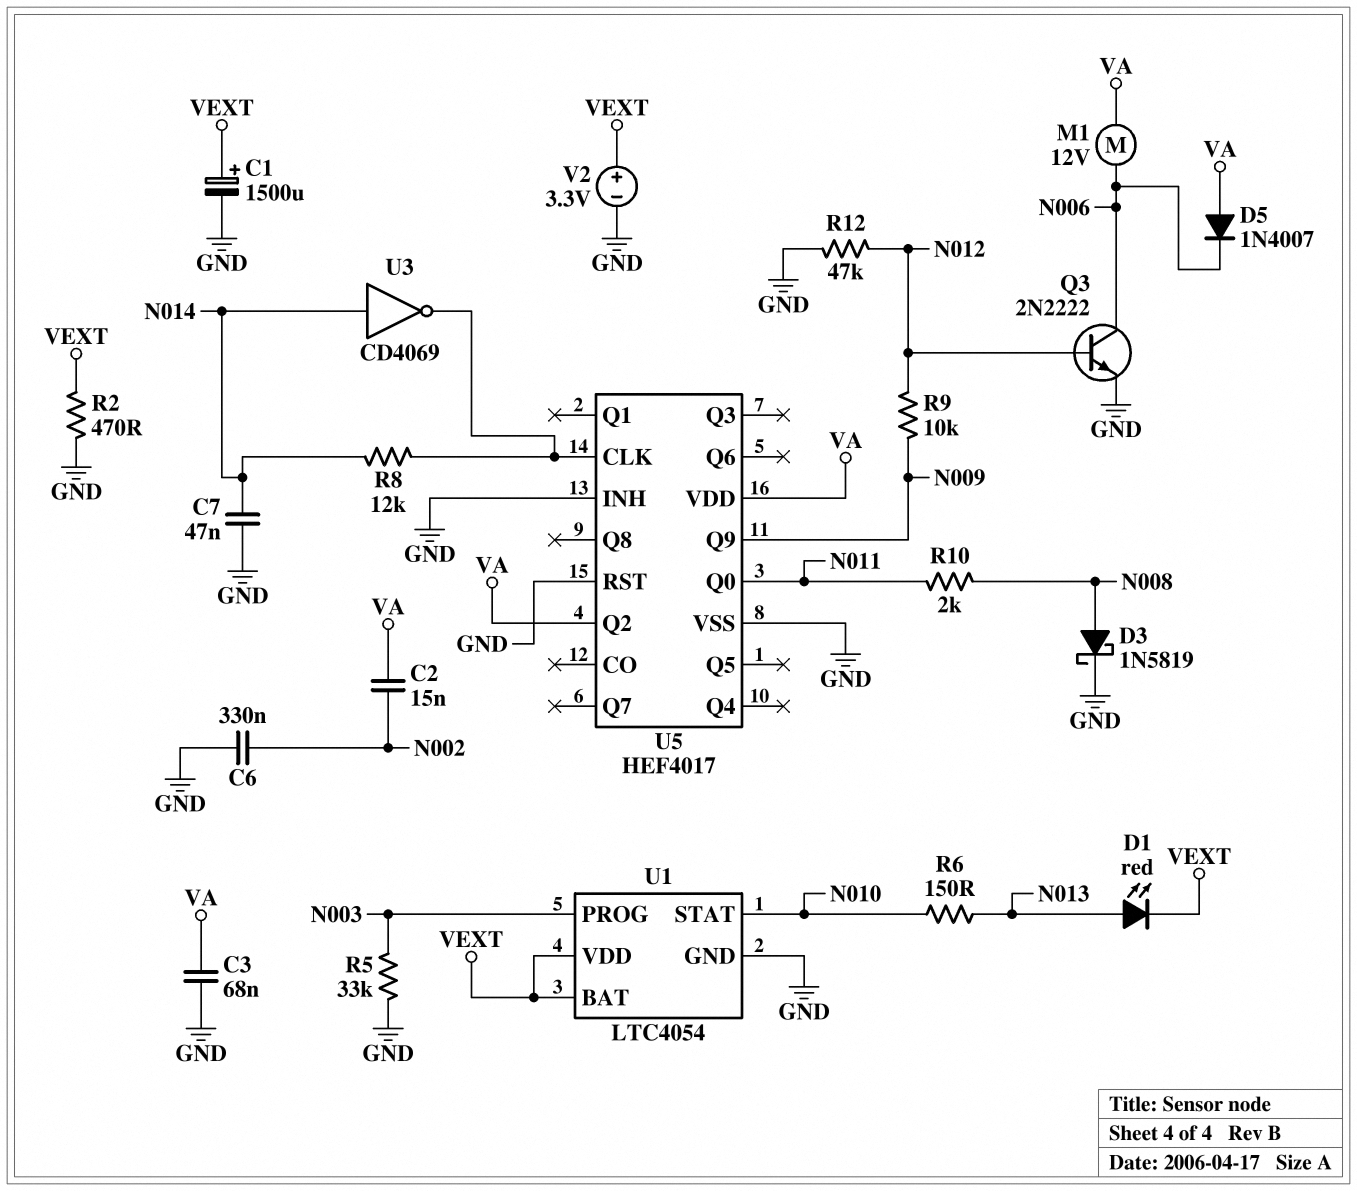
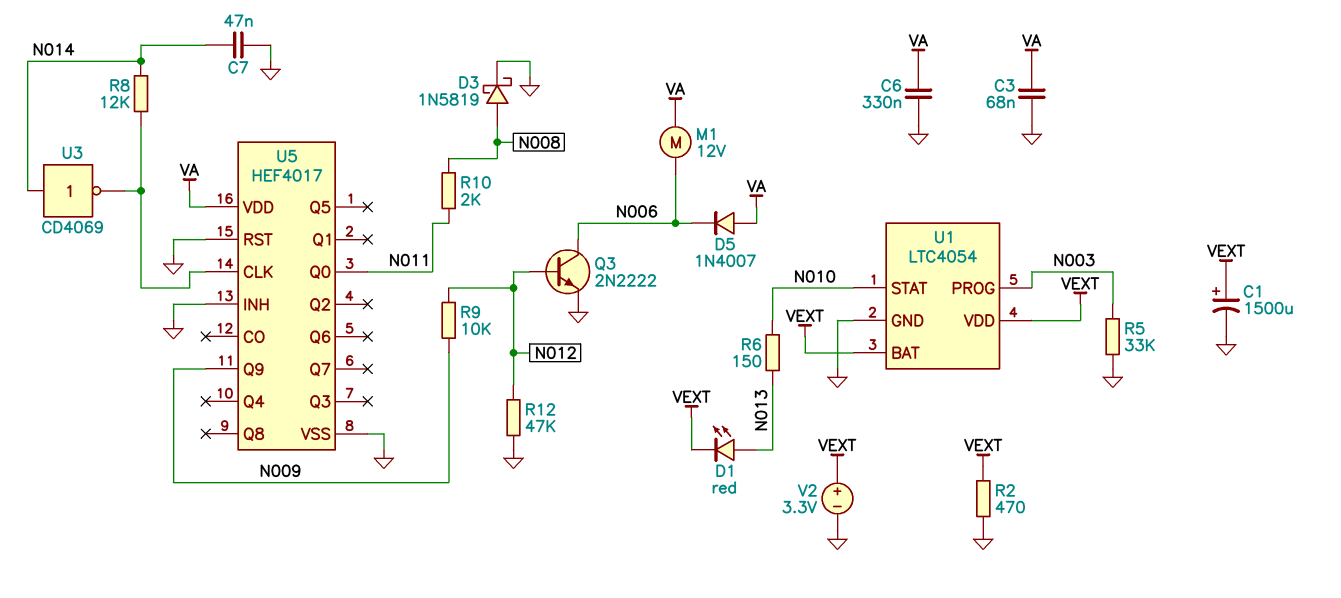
C2: 15nF (N002, VA) -> none
C6: 330nF (GND, N002) -> 330nF (GND, VA)
U5 pin Q2: VA -> none

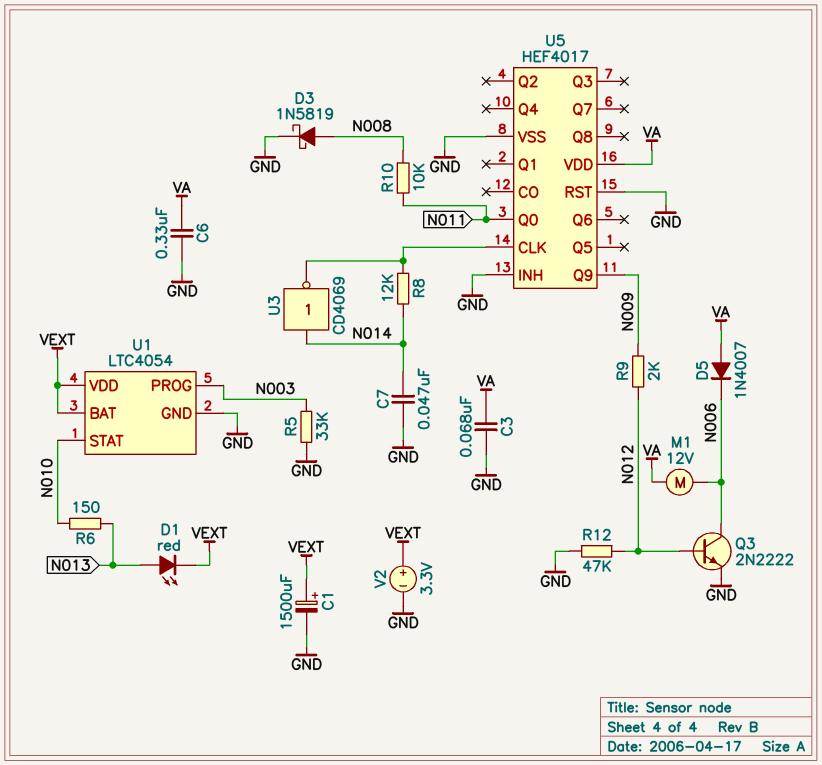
R2: 470 (GND, VEXT) -> none
R9: 10k (N009, N012) -> 2k (N009, N012)
R10: 2k (N008, N011) -> 10k (N008, N011)

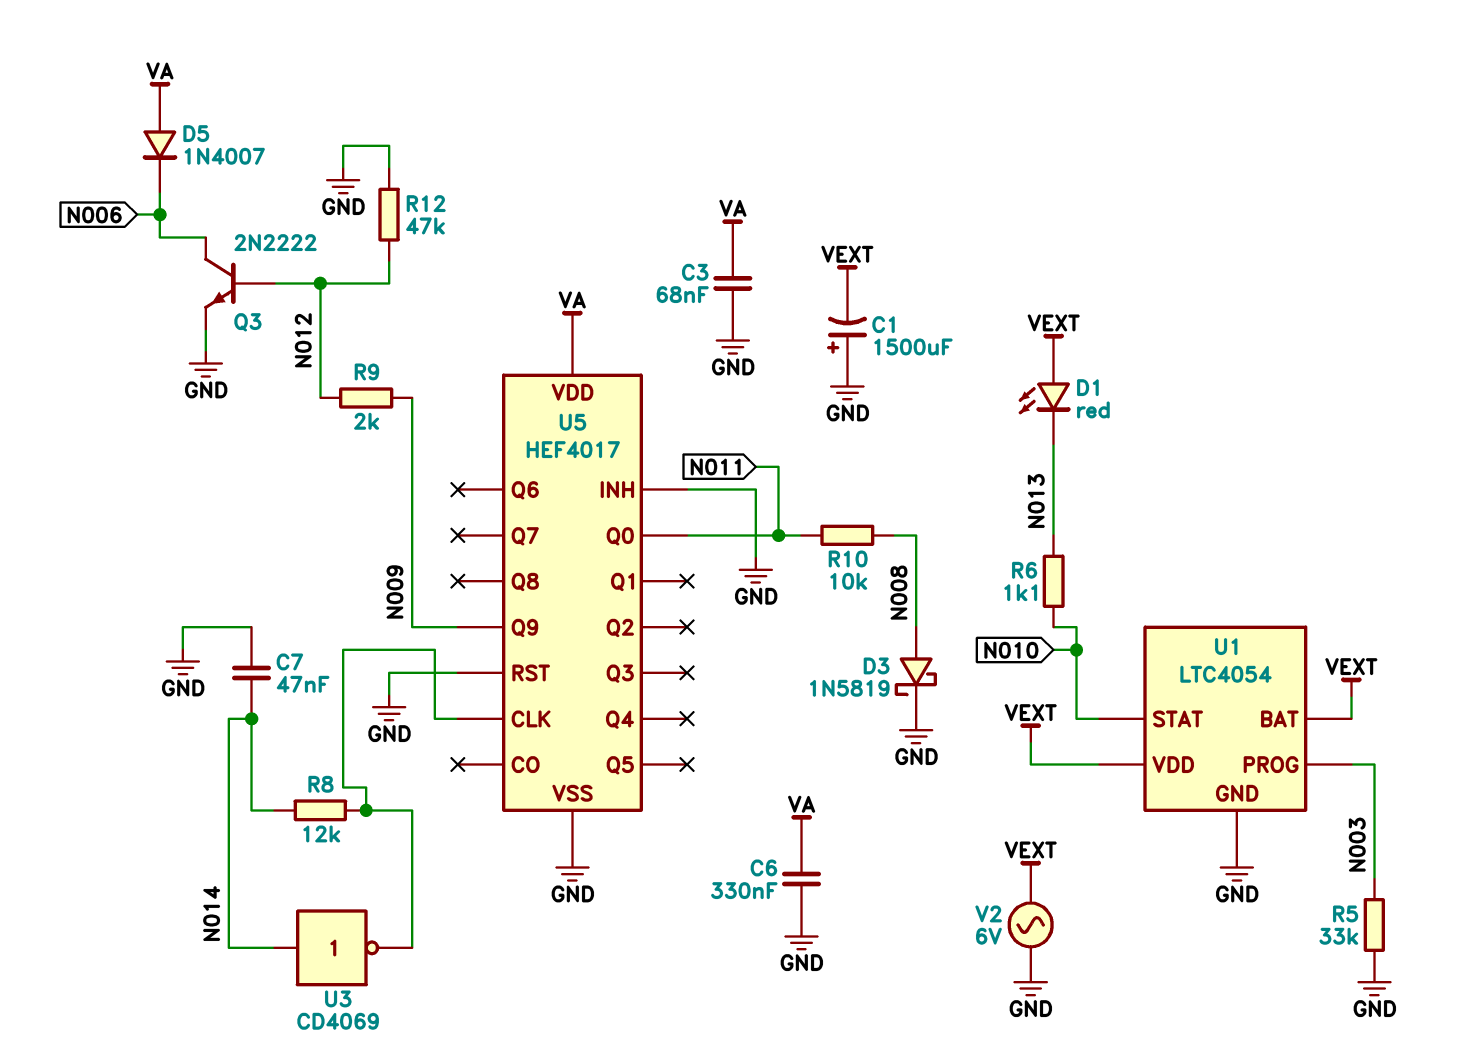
C1: 1500uF (plus VEXT, minus GND) -> 1500uF (plus GND, minus VEXT)
D1: LED red (A N013, K VEXT) -> LED red (A VEXT, K N013)
M1: motor 12V (N006, VA) -> none
R6: 150 (N010, N013) -> 1.1k (N010, N013)
V2: 3.3V (plus VEXT, minus GND) -> AC 6V (GND, VEXT)

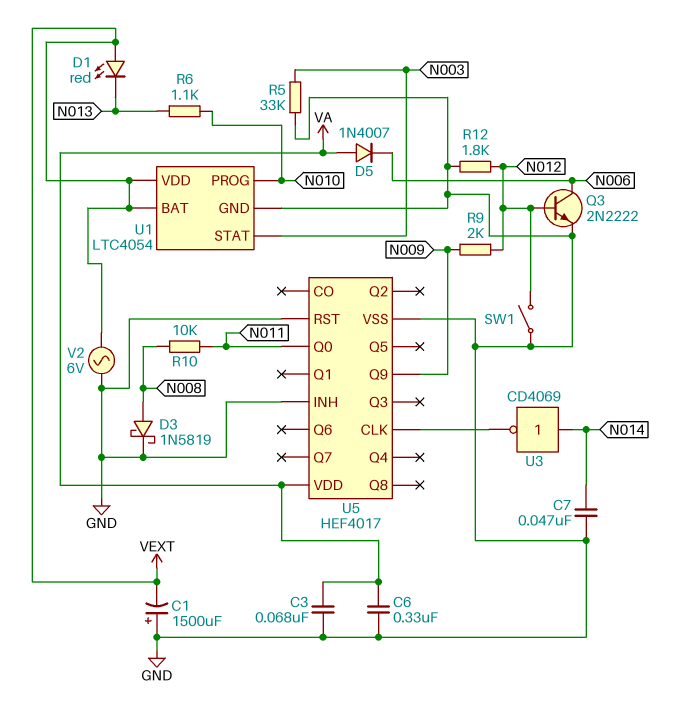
R8: 12k (N014, U5/CLK) -> none
R12: 47k (GND, N012) -> 1.8k (GND, N012)
SW1: none -> switch (GND, N012)
U1 pin PROG: N003 -> N010
U1 pin STAT: N010 -> N003

